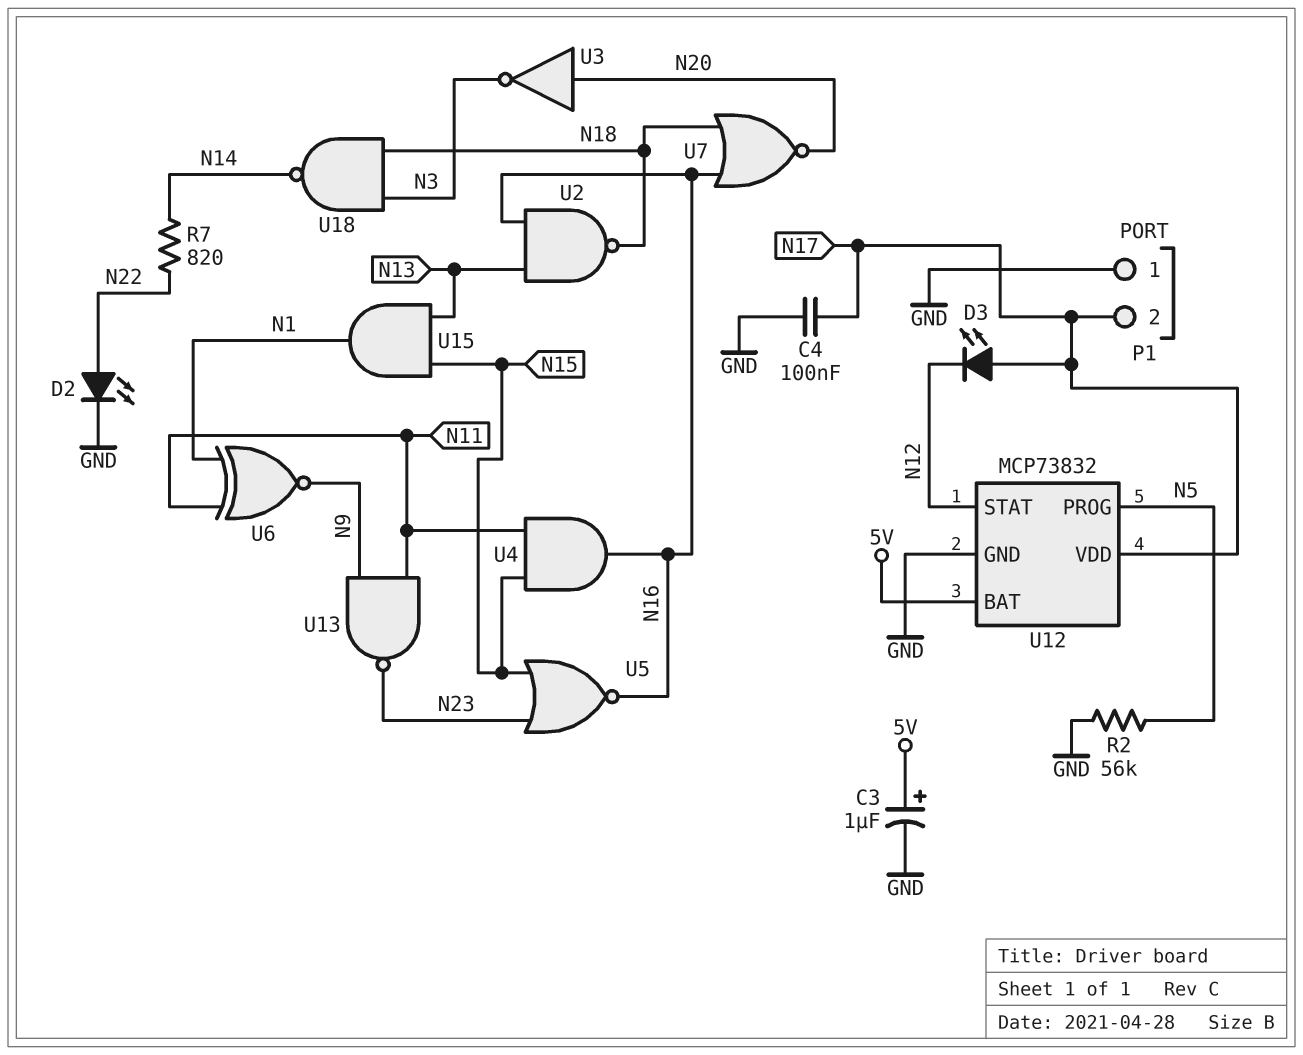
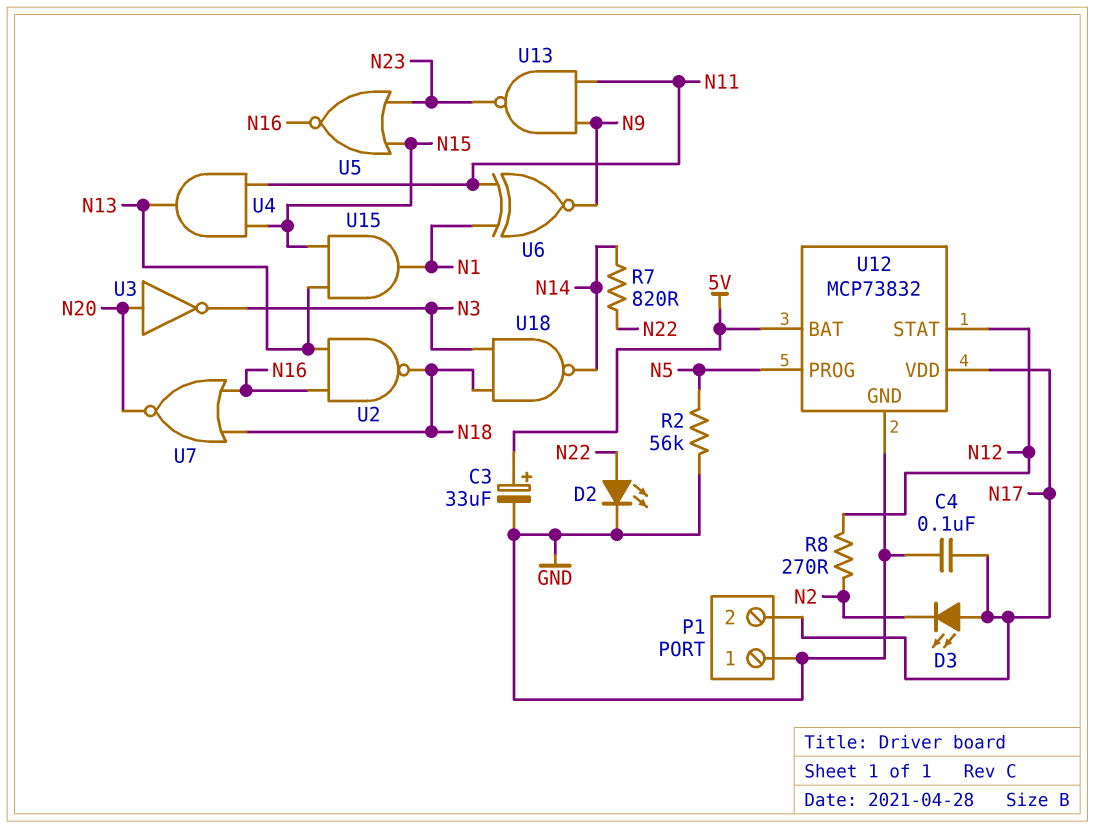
C3: 1uF (plus 5V, minus GND) -> 33uF (plus 5V, minus GND)
D3: LED (A N17, K N12) -> LED (A N17, K N2)
R8: none -> 270 (N2, N12)
U4: AND (in N11, in N15, out N16) -> AND (in N11, in N15, out N13)

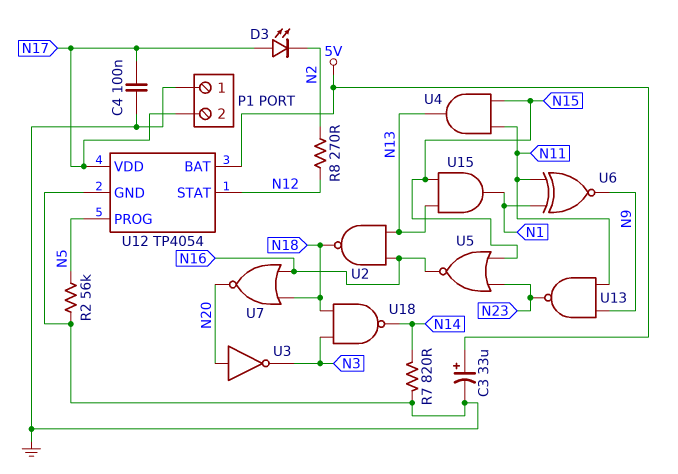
D2: LED (A N22, K GND) -> none
R7: 820 (N14, N22) -> 820 (GND, N14)
U12: MCP73832 -> TP4054

